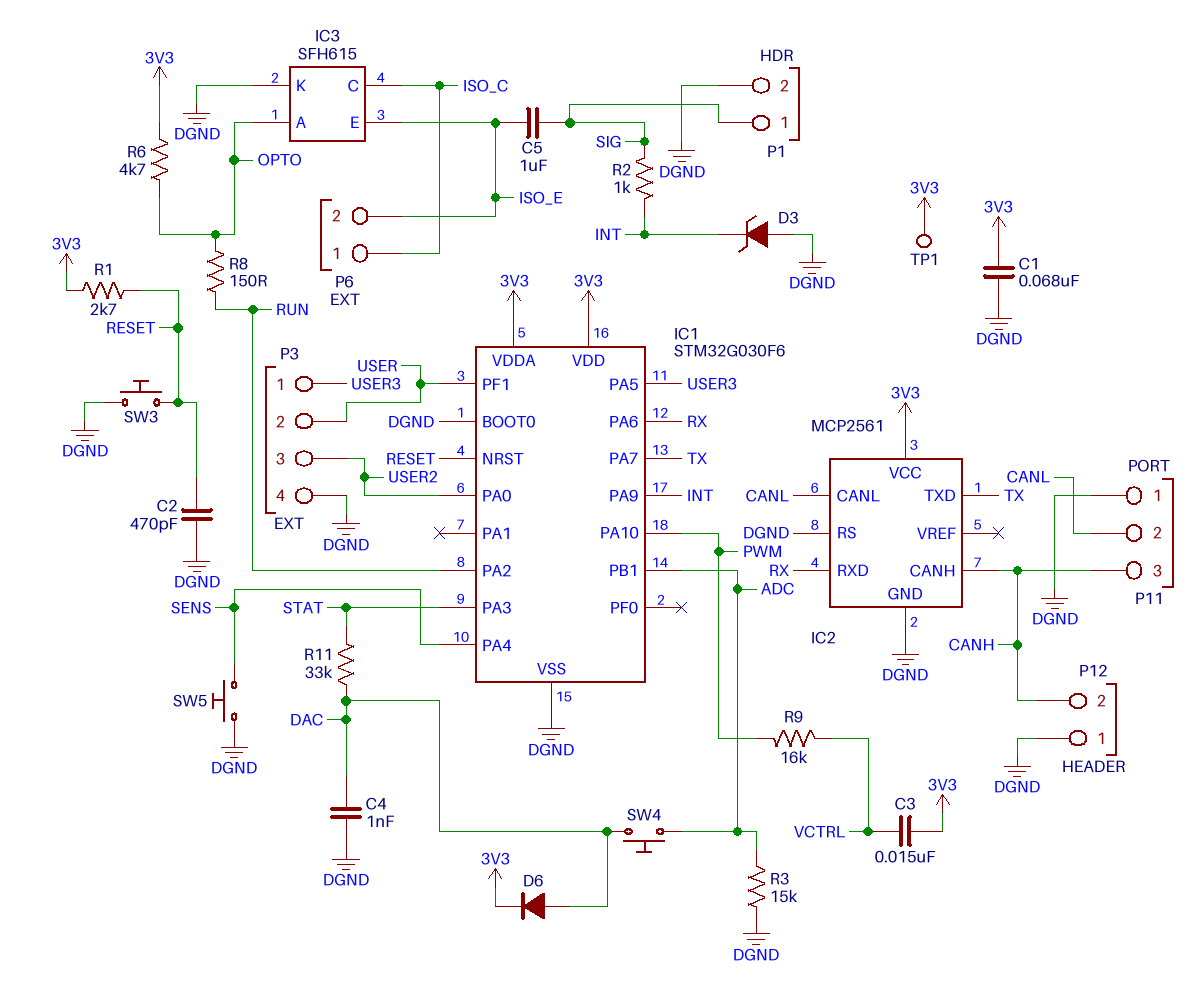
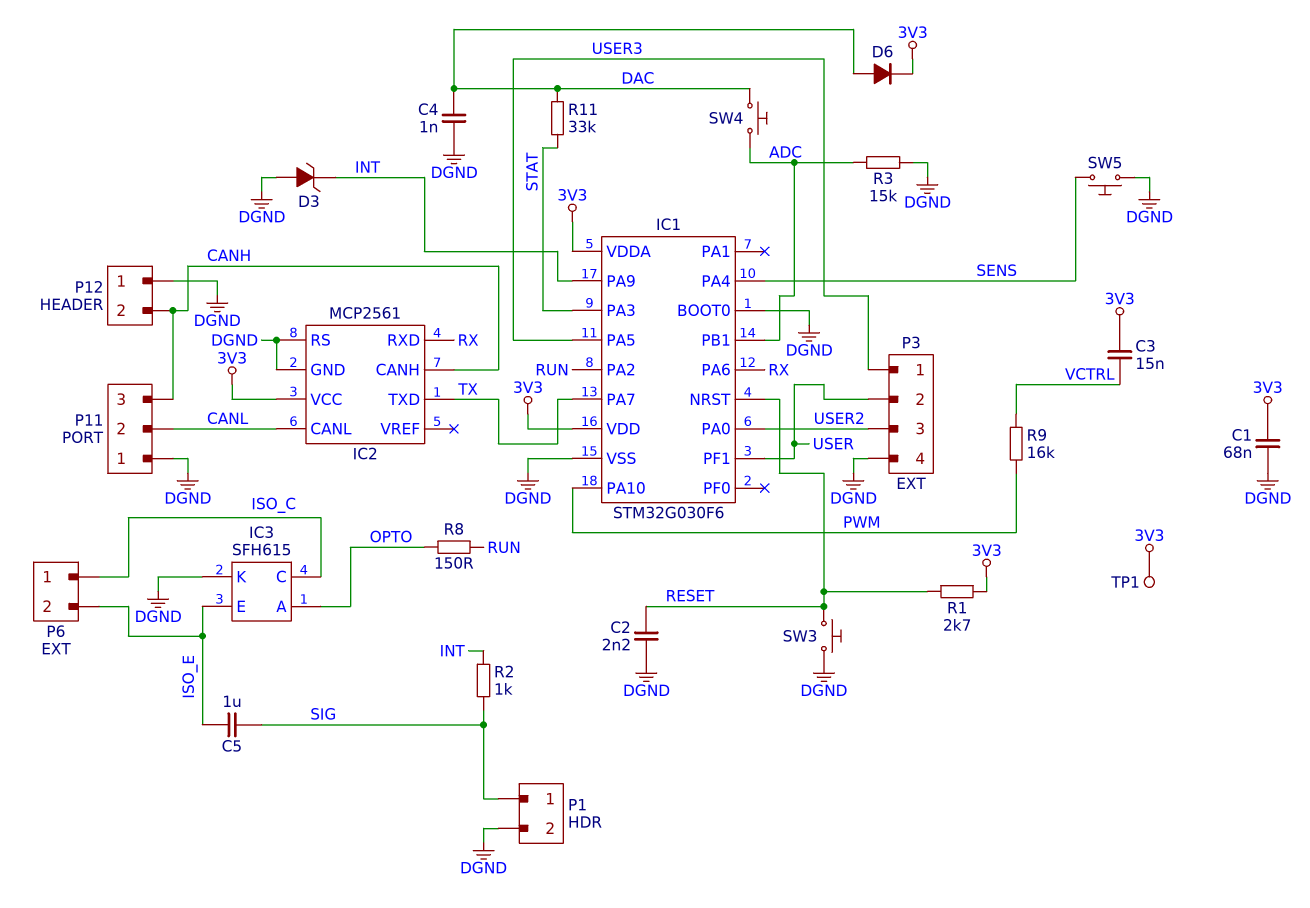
C2: 470pF (DGND, RESET) -> 2.2nF (DGND, RESET)
R6: 4.7k (3V3, OPTO) -> none

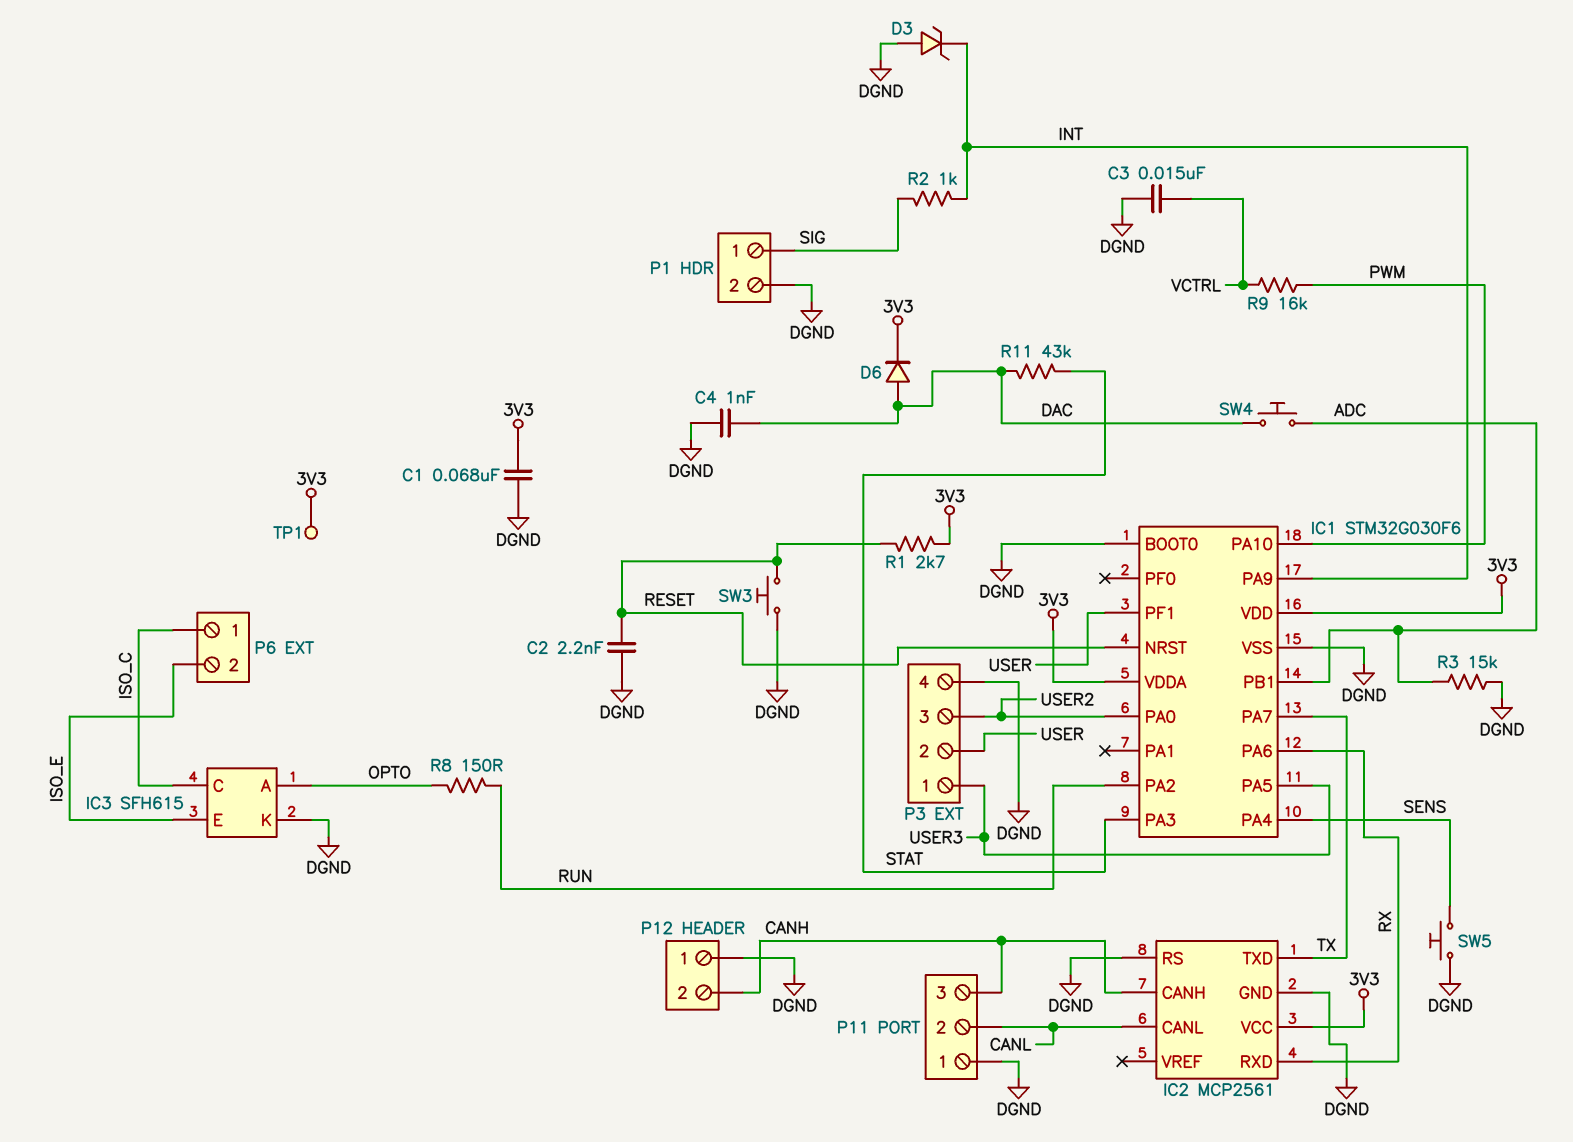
C3: 15nF (3V3, VCTRL) -> 15nF (DGND, VCTRL)
C5: 1uF (ISO_E, SIG) -> none
R11: 33k (DAC, STAT) -> 43k (DAC, STAT)

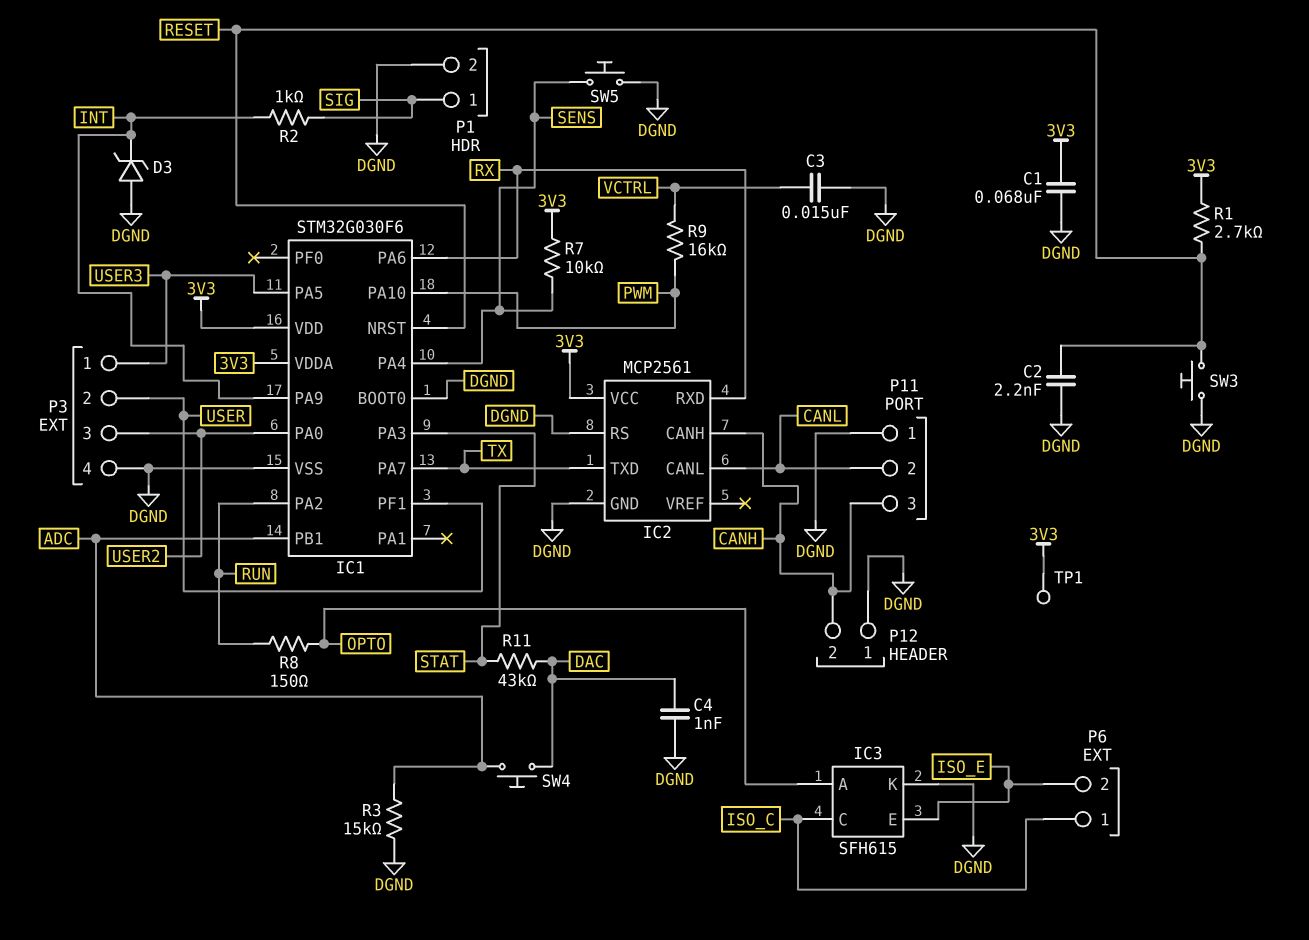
D6: diode (A DAC, K 3V3) -> none
R7: none -> 10k (3V3, SENS)

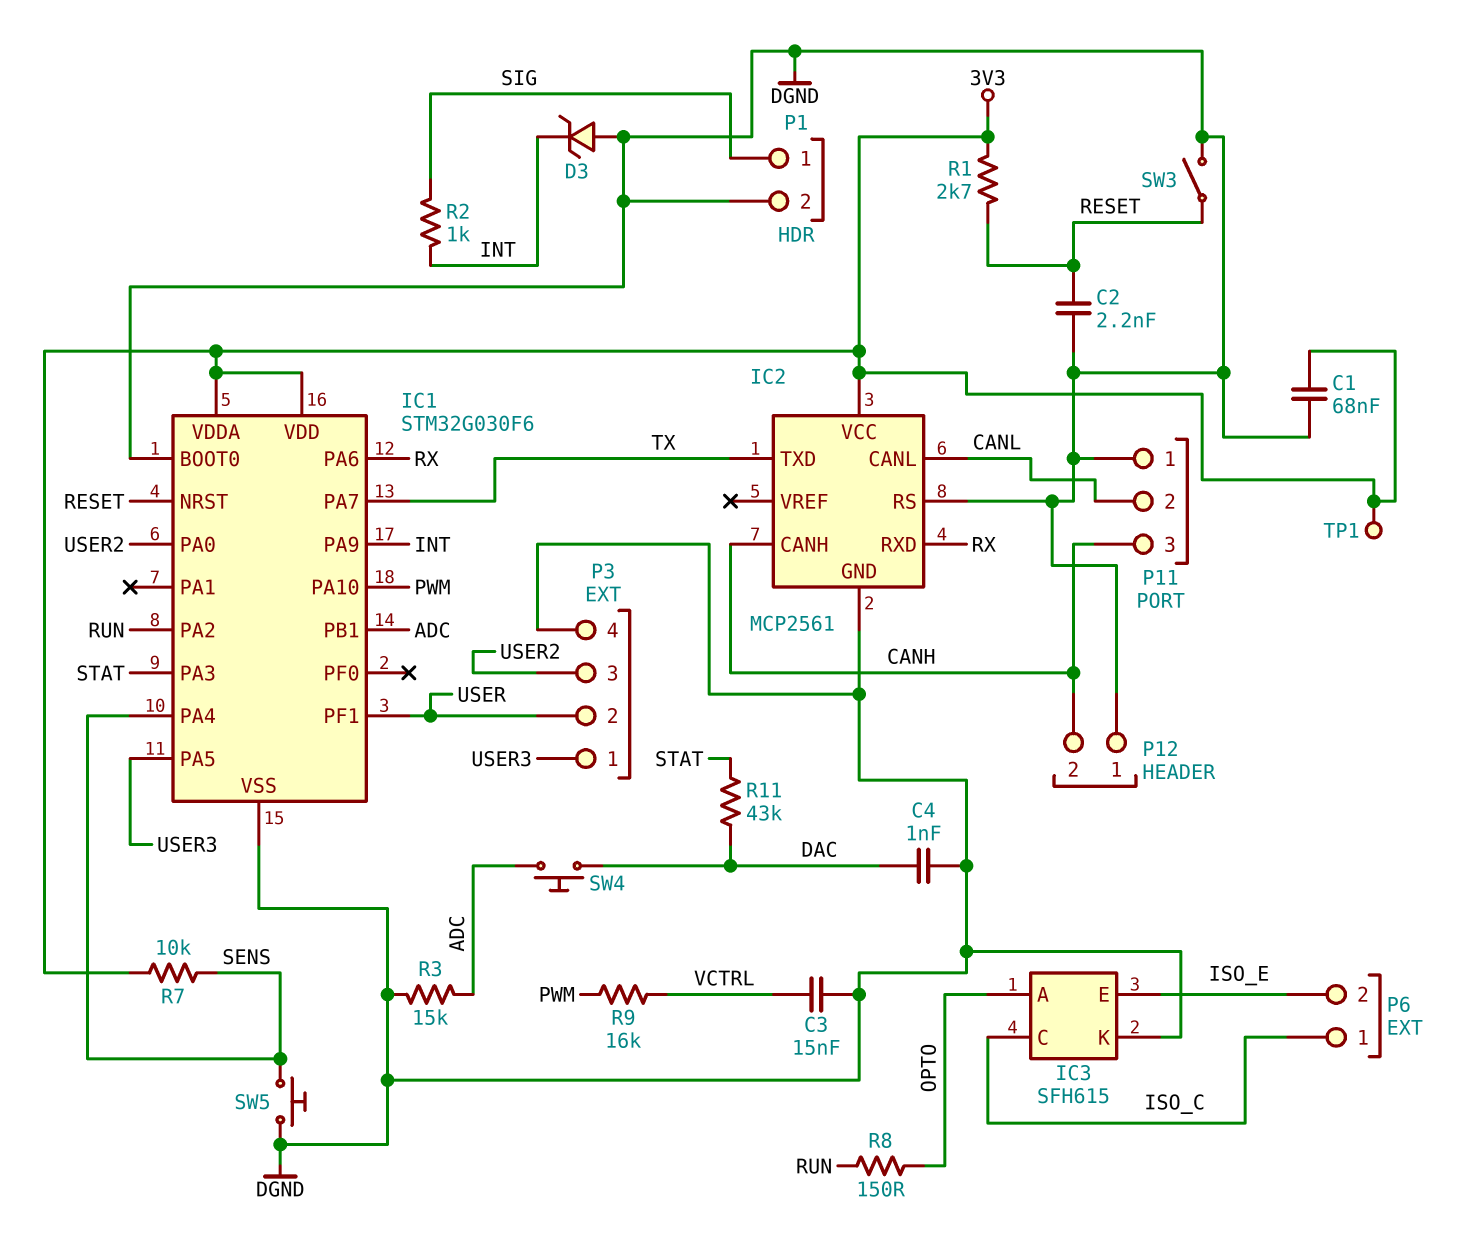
SW3: button (DGND, RESET) -> switch (DGND, RESET)

